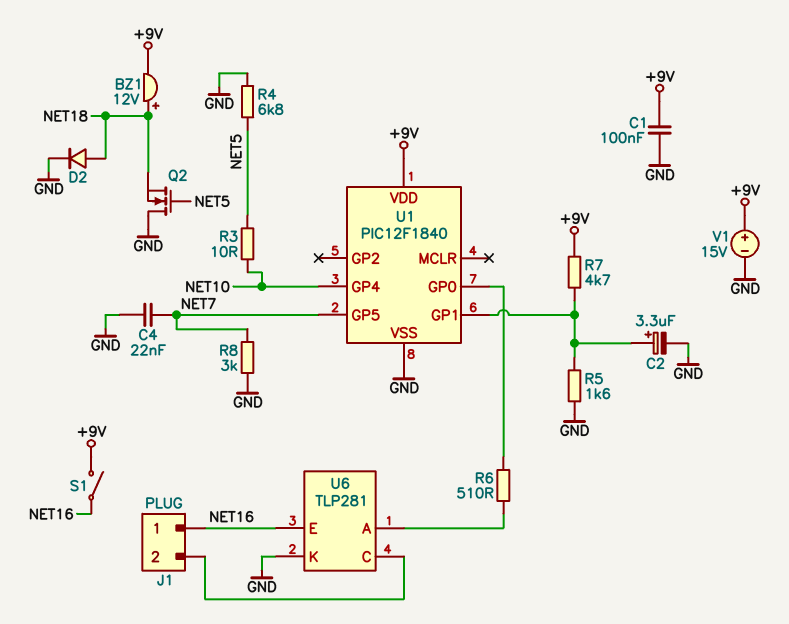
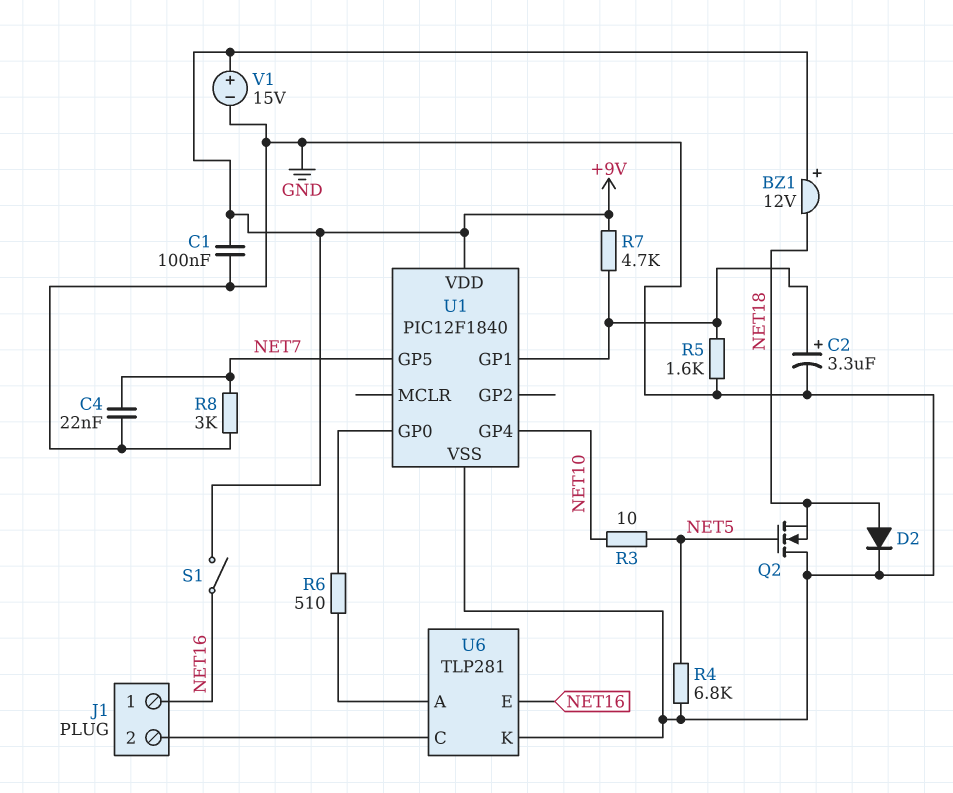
BZ1: buzzer 12V (plus NET18, minus +9V) -> buzzer 12V (plus +9V, minus NET18)

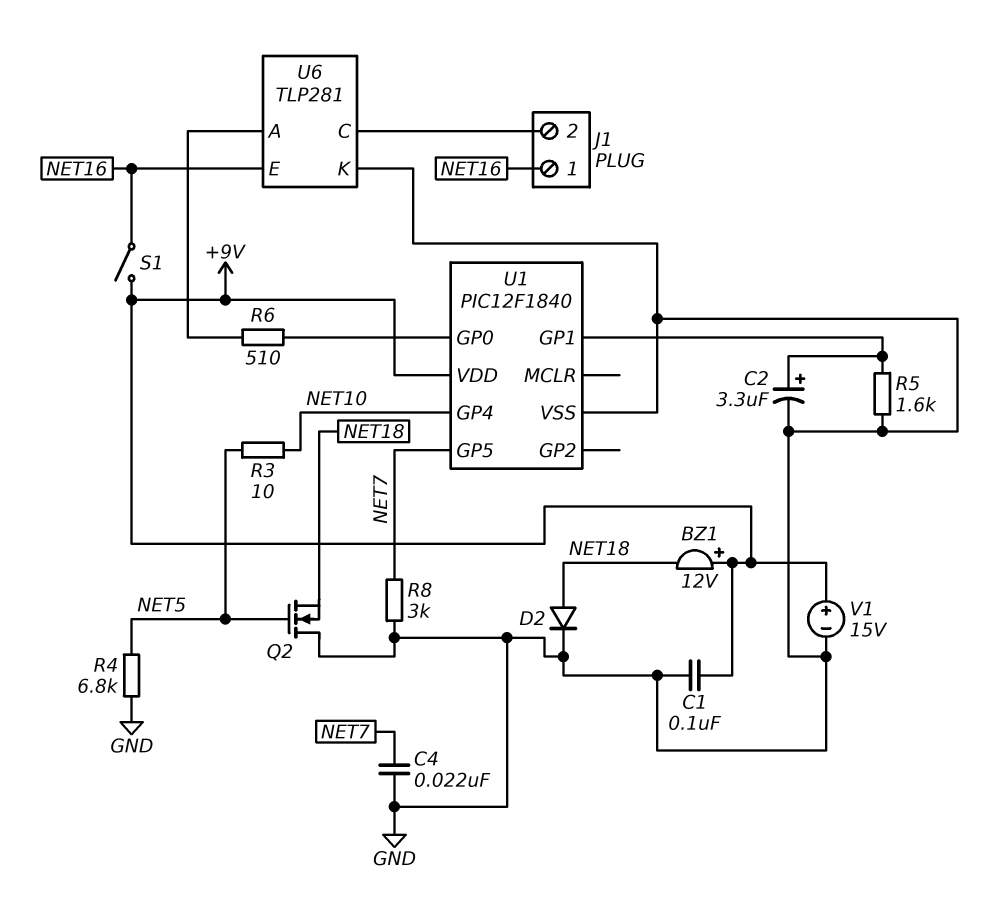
R7: 4.7k (+9V, U1/GP1) -> none

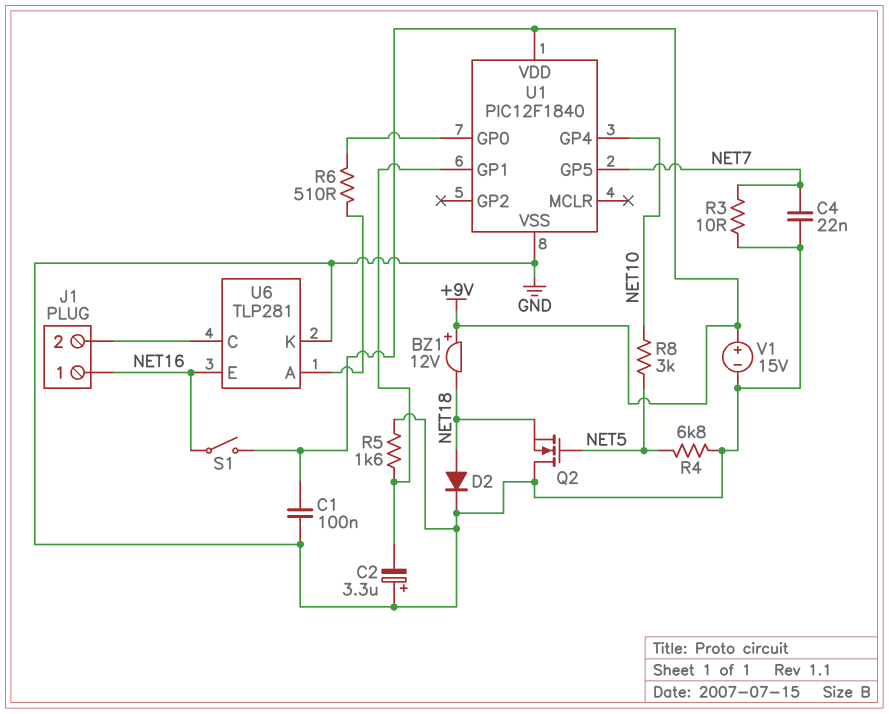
C2: 3.3uF (plus U1/GP1, minus GND) -> 3.3uF (plus GND, minus U1/GP1)
R3: 10 (NET5, NET10) -> 10 (GND, NET7)
R8: 3k (GND, NET7) -> 3k (NET5, NET10)

